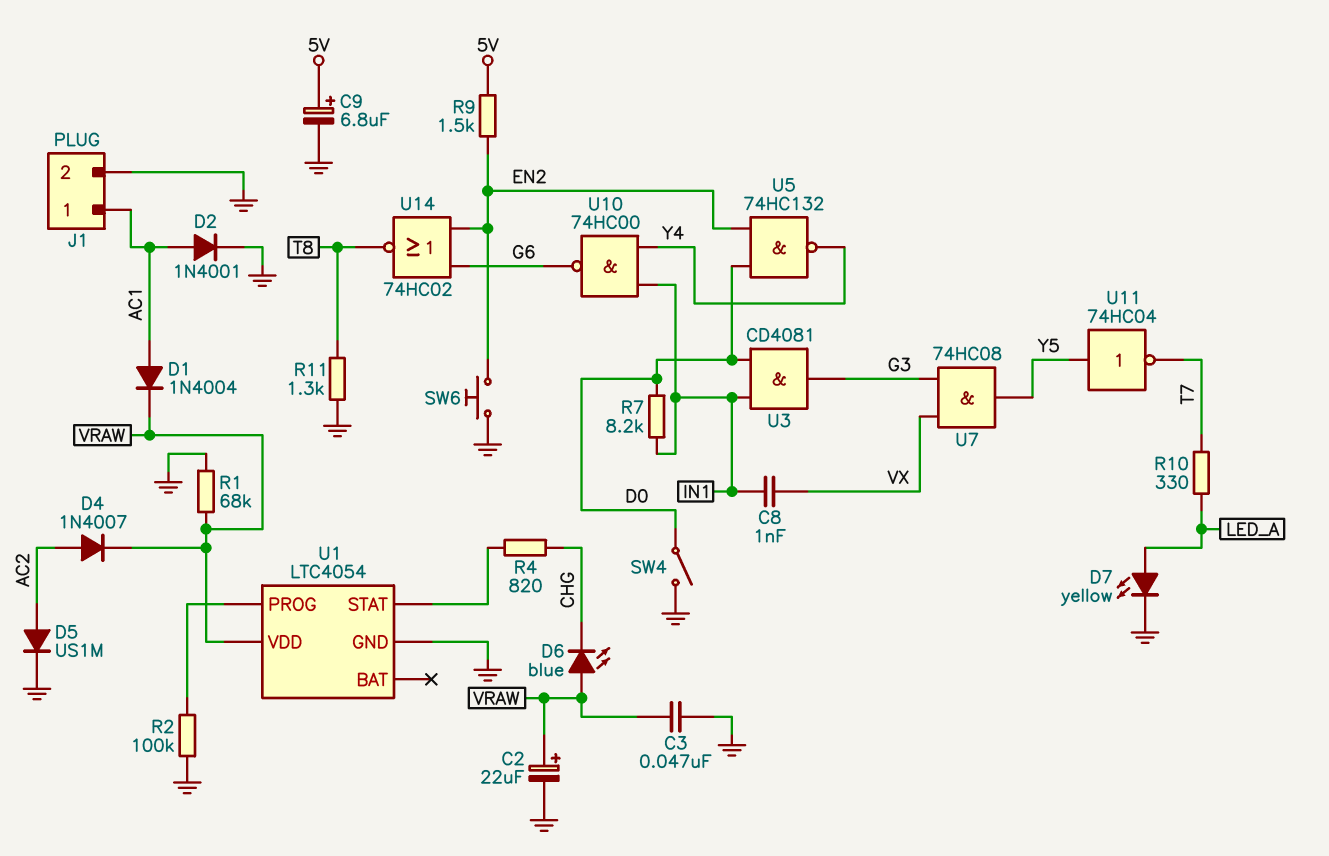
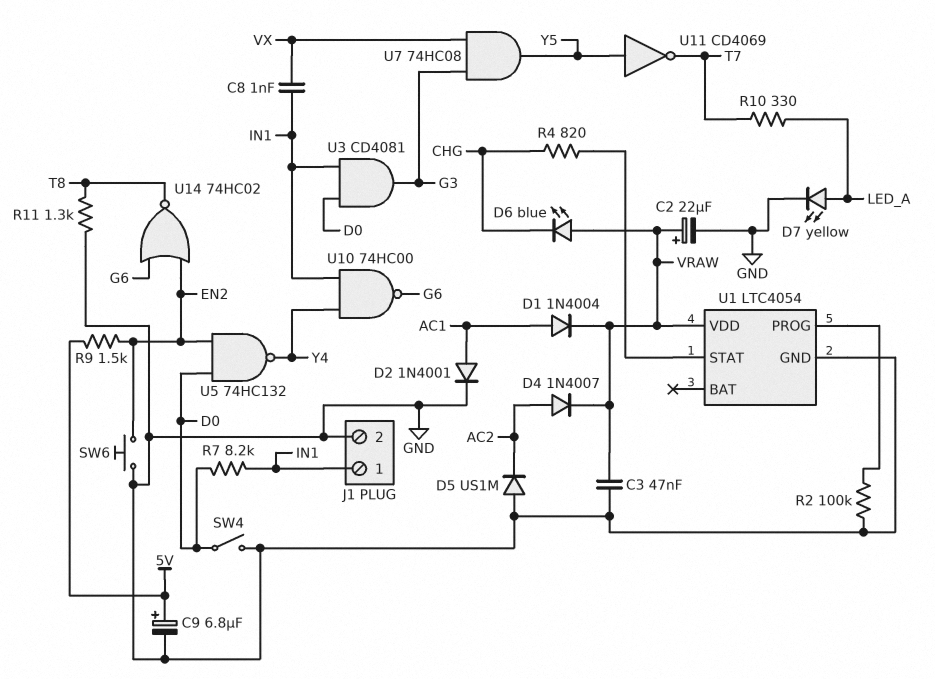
D5: diode US1M (A AC2, K GND) -> diode US1M (A GND, K AC2)
J1 pin 1: AC1 -> IN1
R1: 68k (GND, VRAW) -> none
U11: NOT 74HC04 (in Y5, out T7) -> NOT CD4069 (in Y5, out T7)

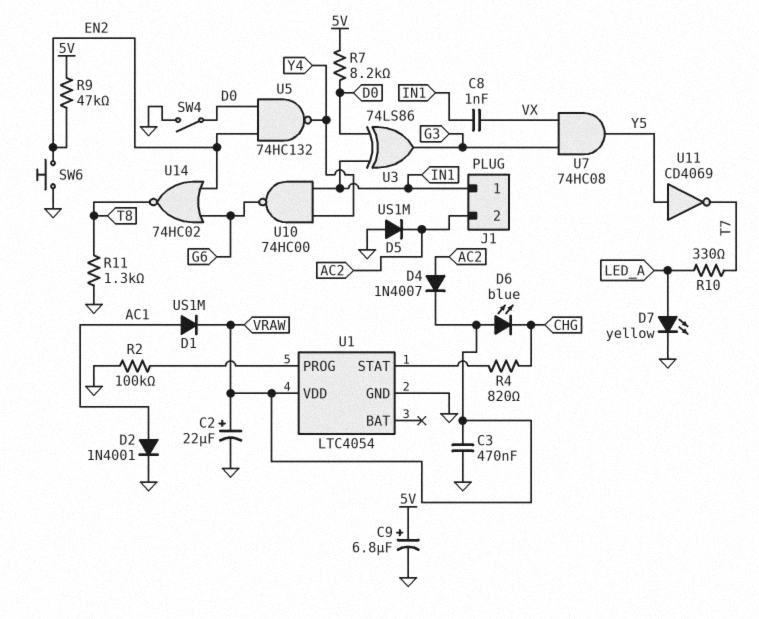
C3: 47nF (GND, VRAW) -> 470nF (GND, VRAW)
D1: diode 1N4004 (A AC1, K VRAW) -> diode US1M (A AC1, K VRAW)
J1 pin 2: GND -> AC2
R7: 8.2k (D0, IN1) -> 8.2k (5V, D0)
R9: 1.5k (5V, EN2) -> 47k (5V, EN2)
U3: AND CD4081 (in D0, in IN1, out G3) -> XOR 74LS86 (in D0, in IN1, out G3)

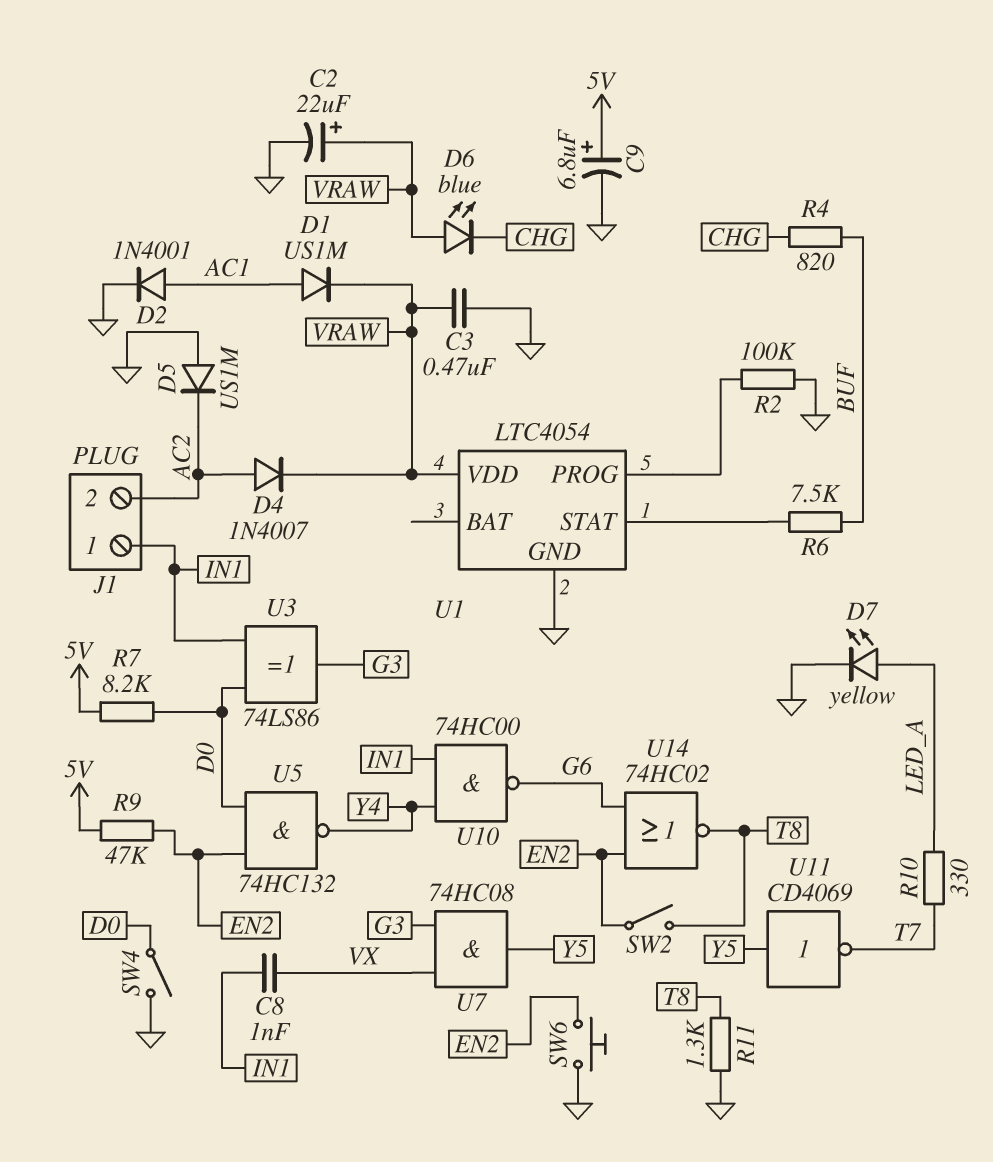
R4: 820 (CHG, U1/STAT) -> 820 (BUF, CHG)
R6: none -> 7.5k (BUF, U1/STAT)
SW2: none -> switch (EN2, T8)

